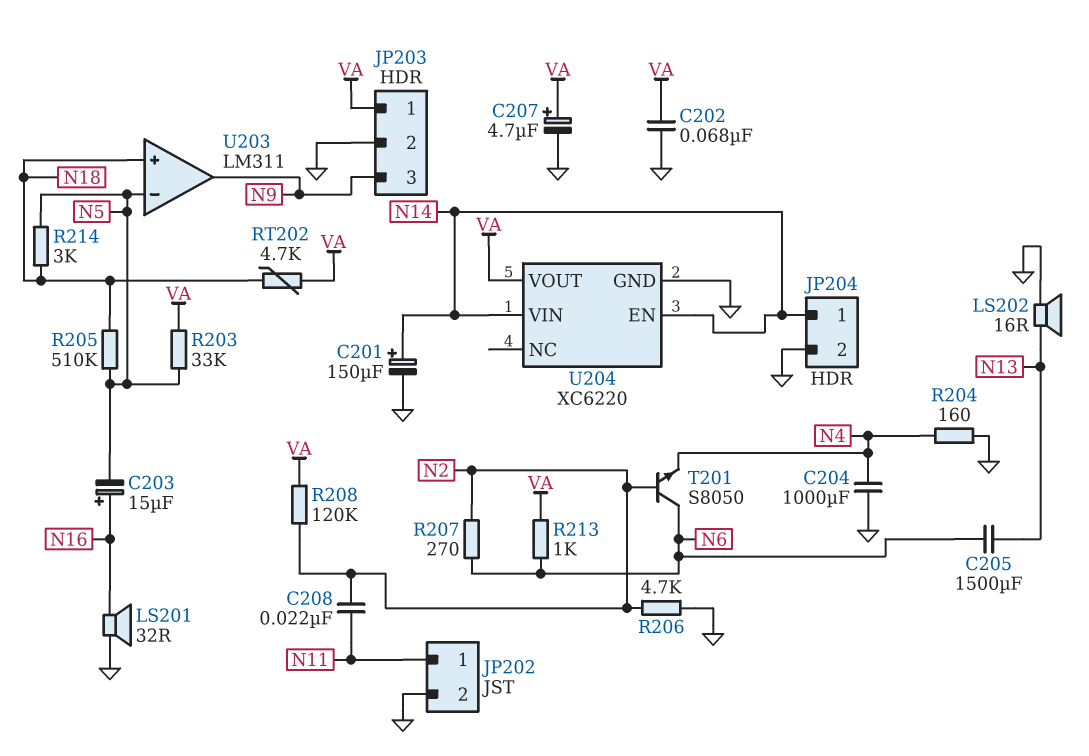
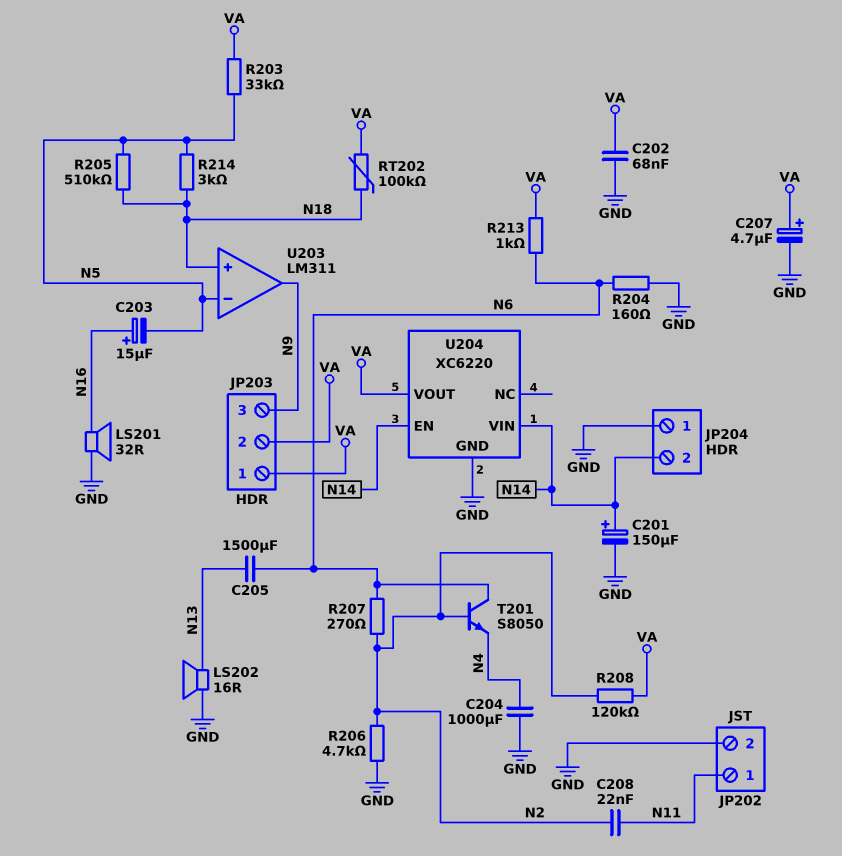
JP203 pin 2: GND -> VA
JP204 pin 1: N14 -> GND
JP204 pin 2: GND -> N14
R204: 160 (GND, N4) -> 160 (GND, N6)
RT202: 4.7k (N18, VA) -> 100k (N18, VA)

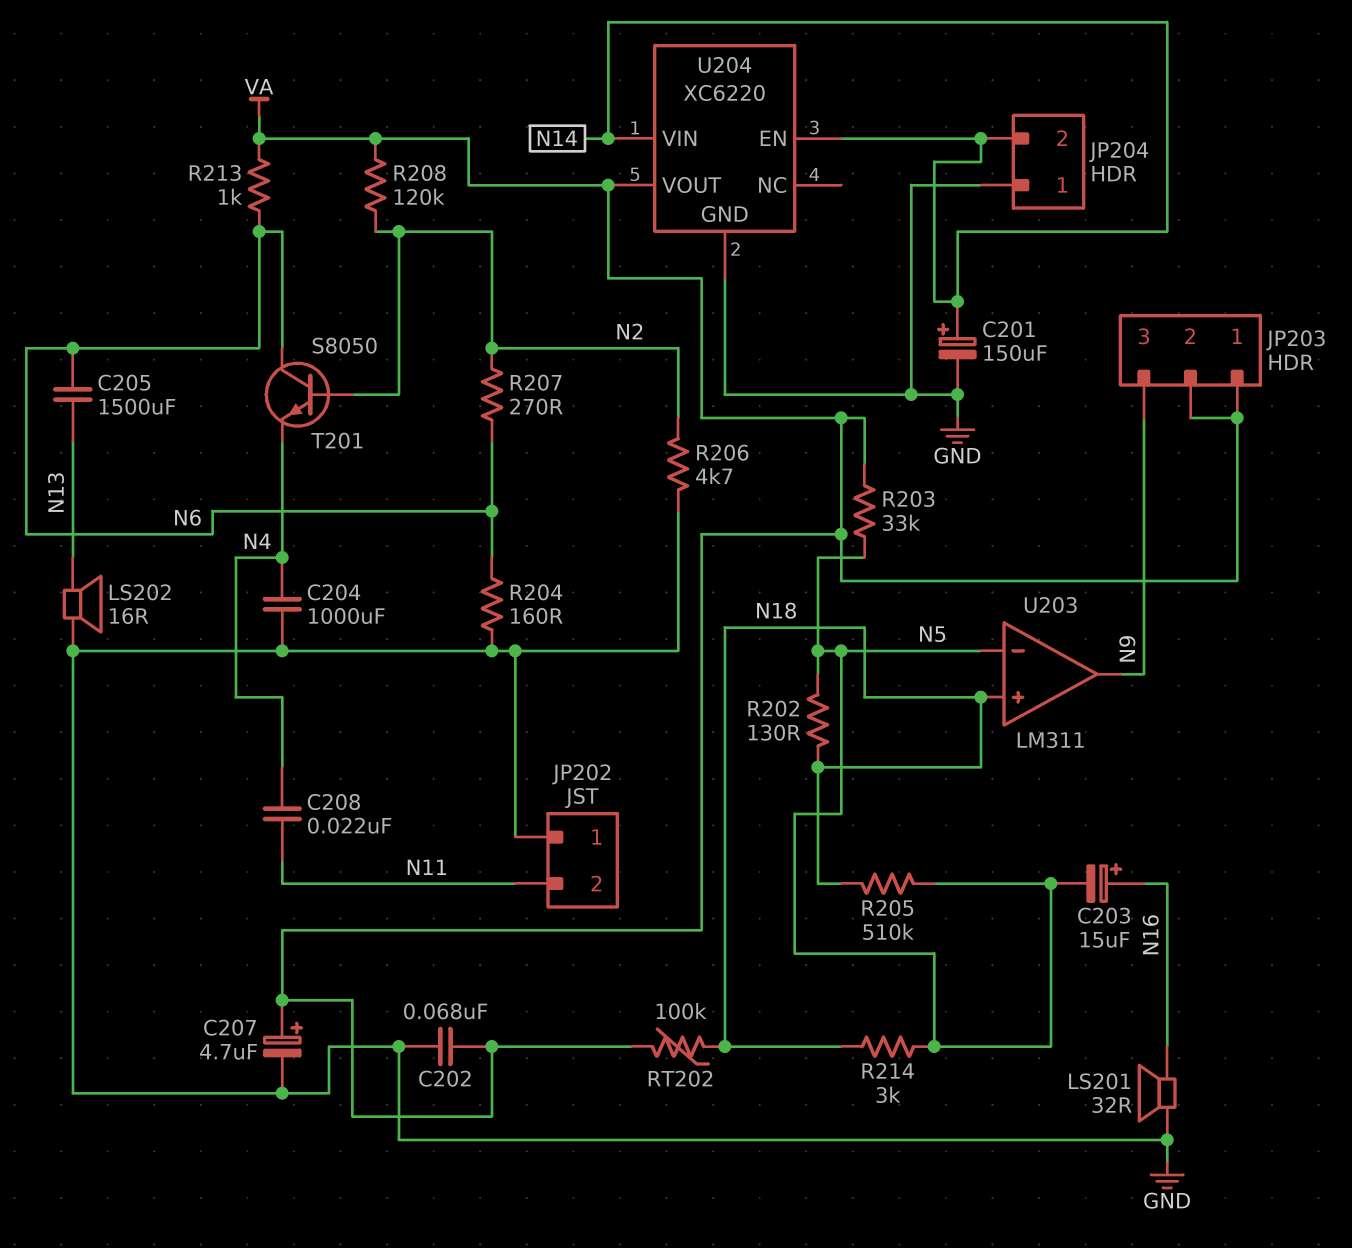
C208: 22nF (N2, N11) -> 22nF (N4, N11)
JP202 pin 1: N11 -> GND
JP202 pin 2: GND -> N11
R202: none -> 130 (N5, N18)

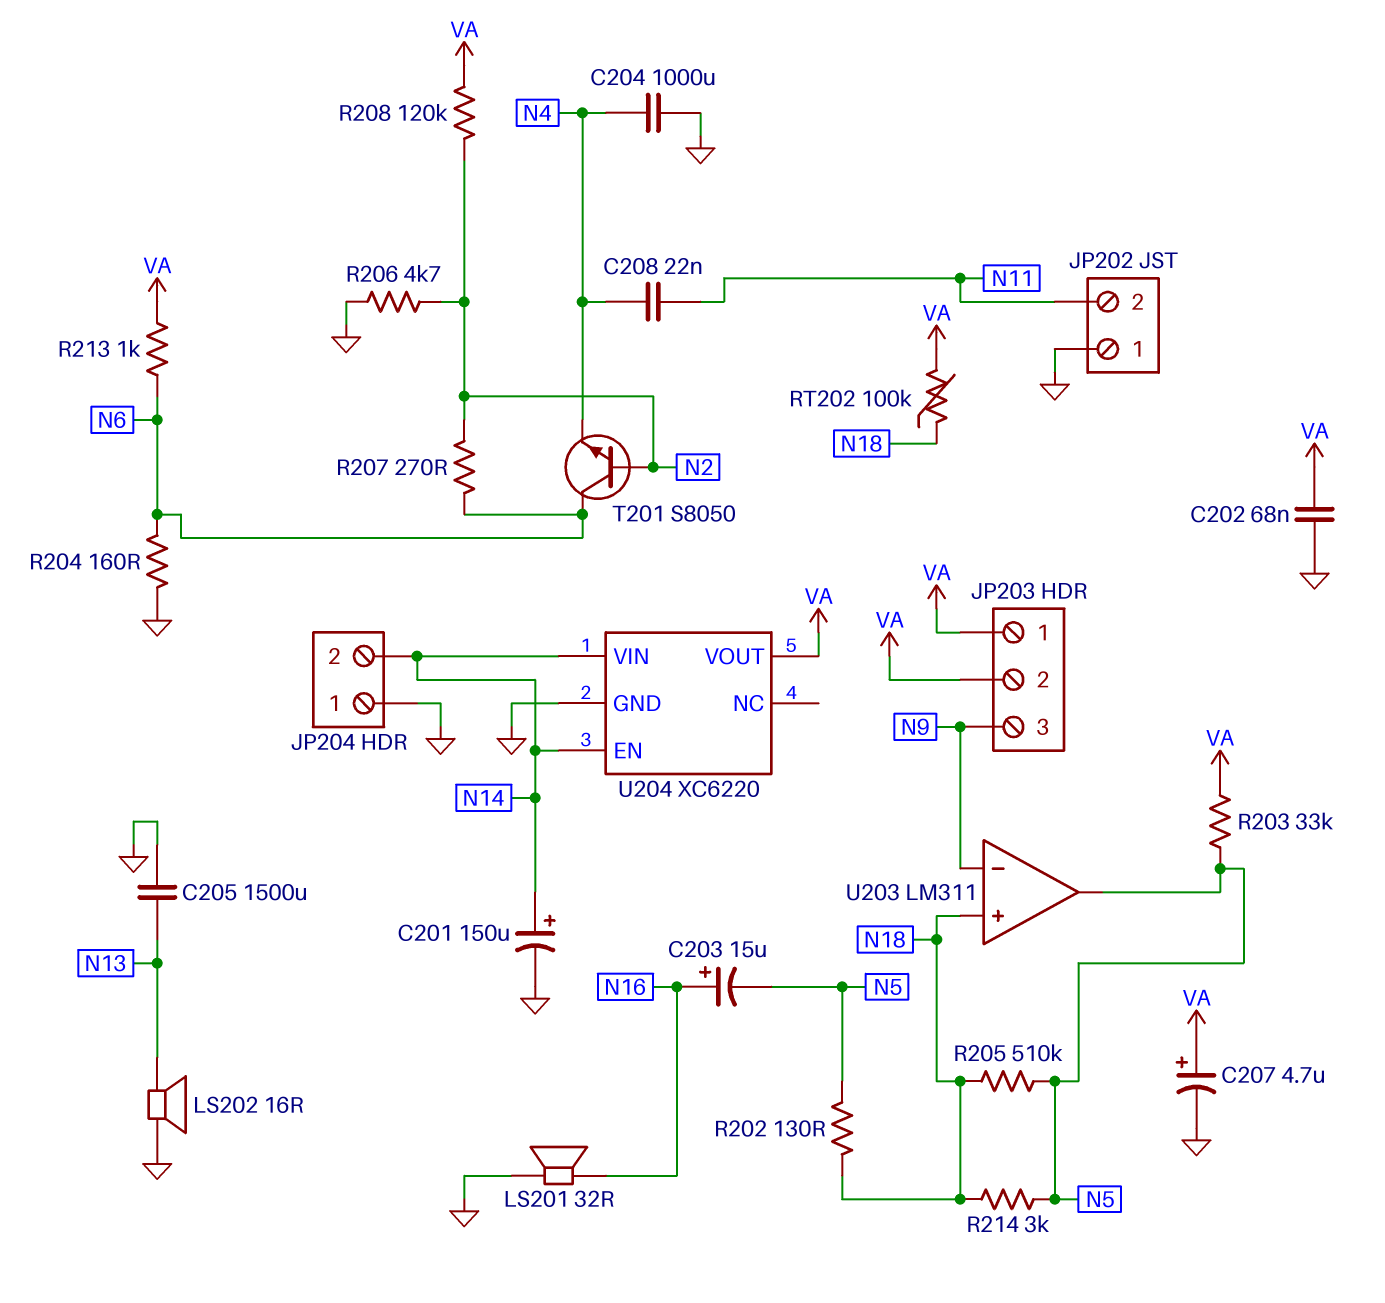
C205: 1500uF (N6, N13) -> 1500uF (GND, N13)
U203 pin in-: N5 -> N9
U203 pin out: N9 -> N5

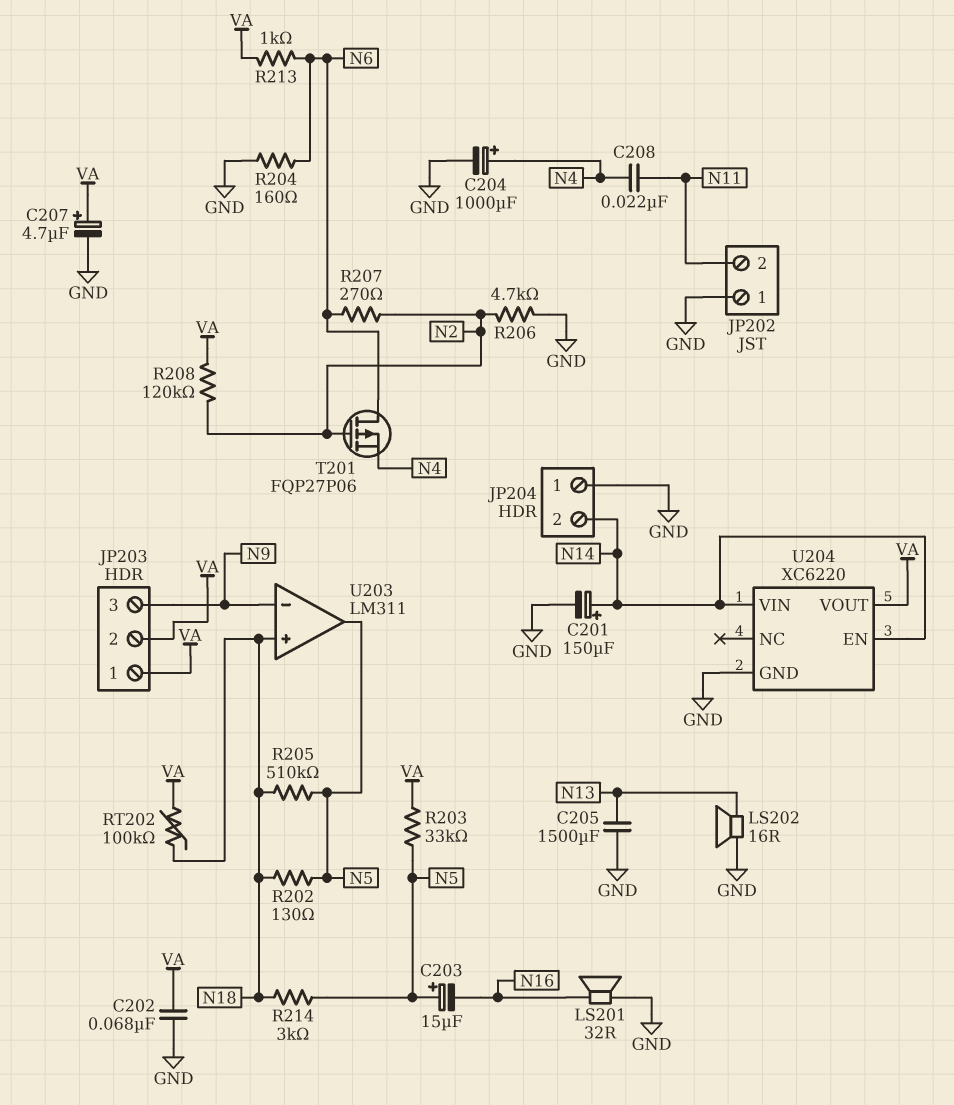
C203: 15uF (plus N16, minus N5) -> 15uF (plus N5, minus N16)
C204: 1000uF (GND, N4) -> 1000uF (plus N4, minus GND)
T201: NPN S8050 (B N2, C N6, E N4) -> PMOS FQP27P06 (G N2, D N6, S N4)

